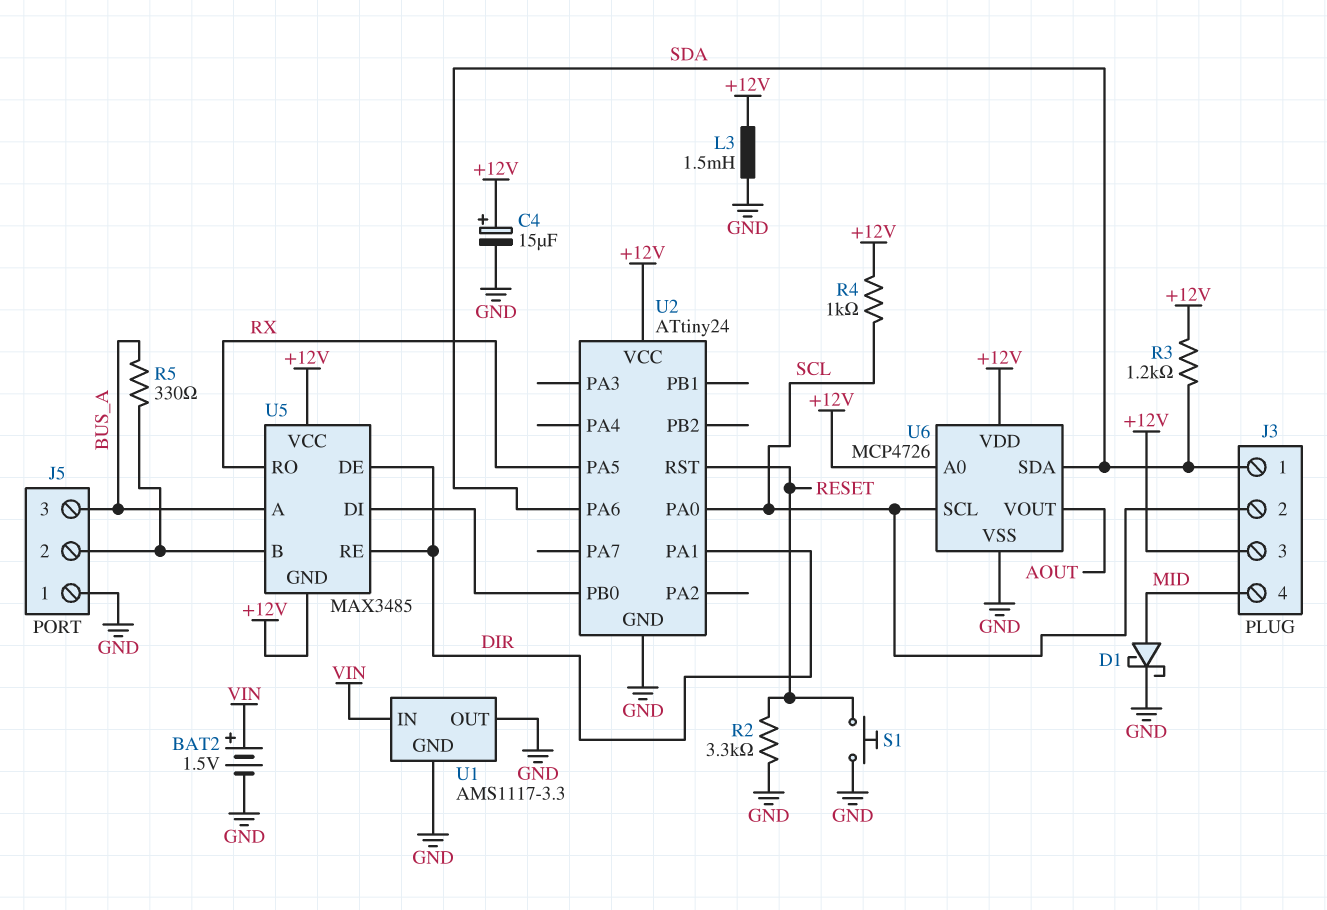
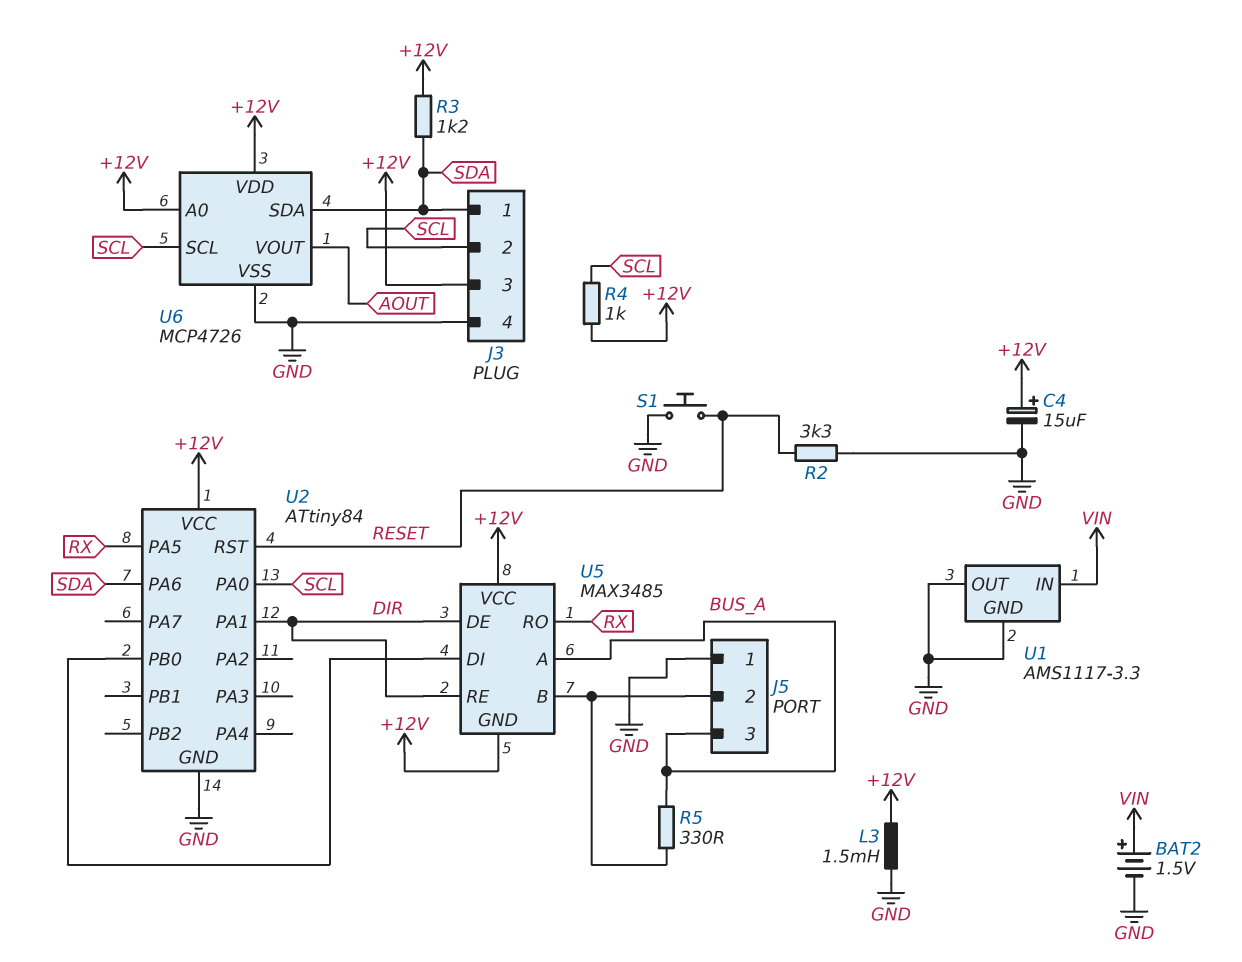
D1: schottky (A MID, K GND) -> none
J3 pin 4: MID -> GND
U2: ATtiny24 -> ATtiny84

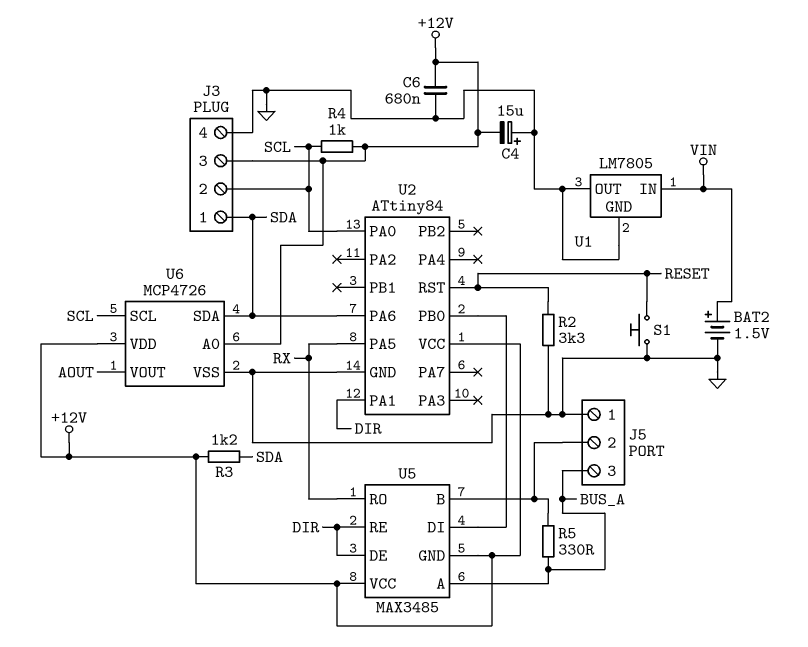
C4: 15uF (plus +12V, minus GND) -> 15uF (plus GND, minus +12V)
C6: none -> 680nF (+12V, GND)
L3: 1.5mH (+12V, GND) -> none
U1: AMS1117-3.3 -> LM7805

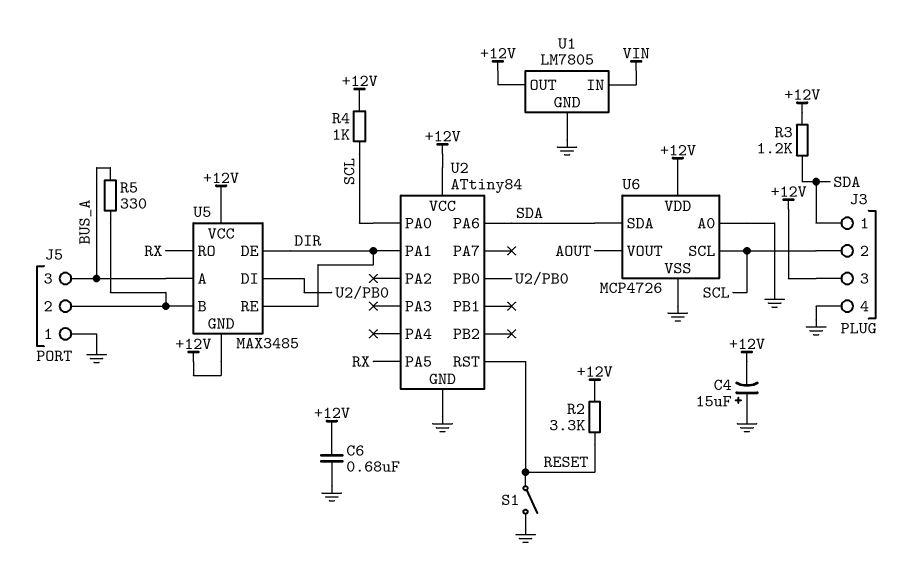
BAT2: 1.5V (plus VIN, minus GND) -> none
R2: 3.3k (GND, RESET) -> 3.3k (+12V, RESET)
S1: button (GND, RESET) -> switch (GND, RESET)
U1 pin OUT: GND -> +12V
U6 pin A0: +12V -> GND

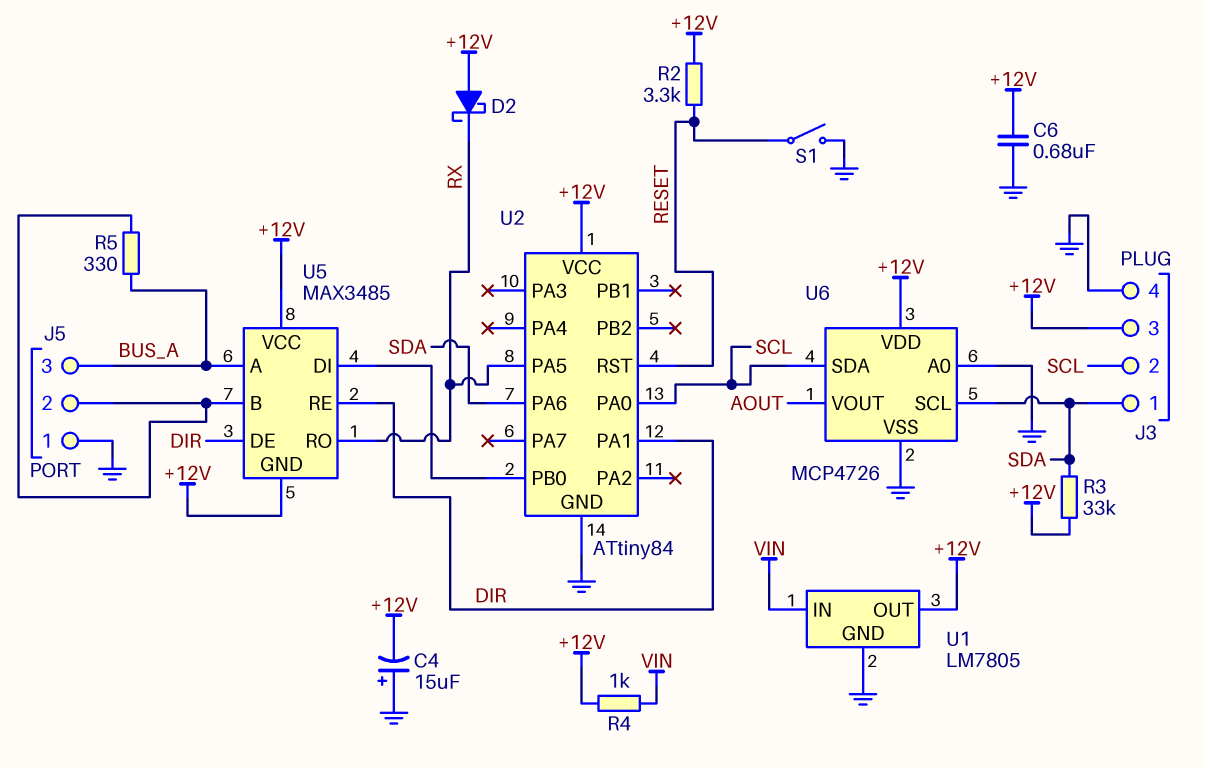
D2: none -> schottky (A +12V, K RX)
R3: 1.2k (+12V, SDA) -> 33k (+12V, SDA)
R4: 1k (+12V, SCL) -> 1k (+12V, VIN)
U6 pin SCL: SCL -> SDA
U6 pin SDA: SDA -> SCL

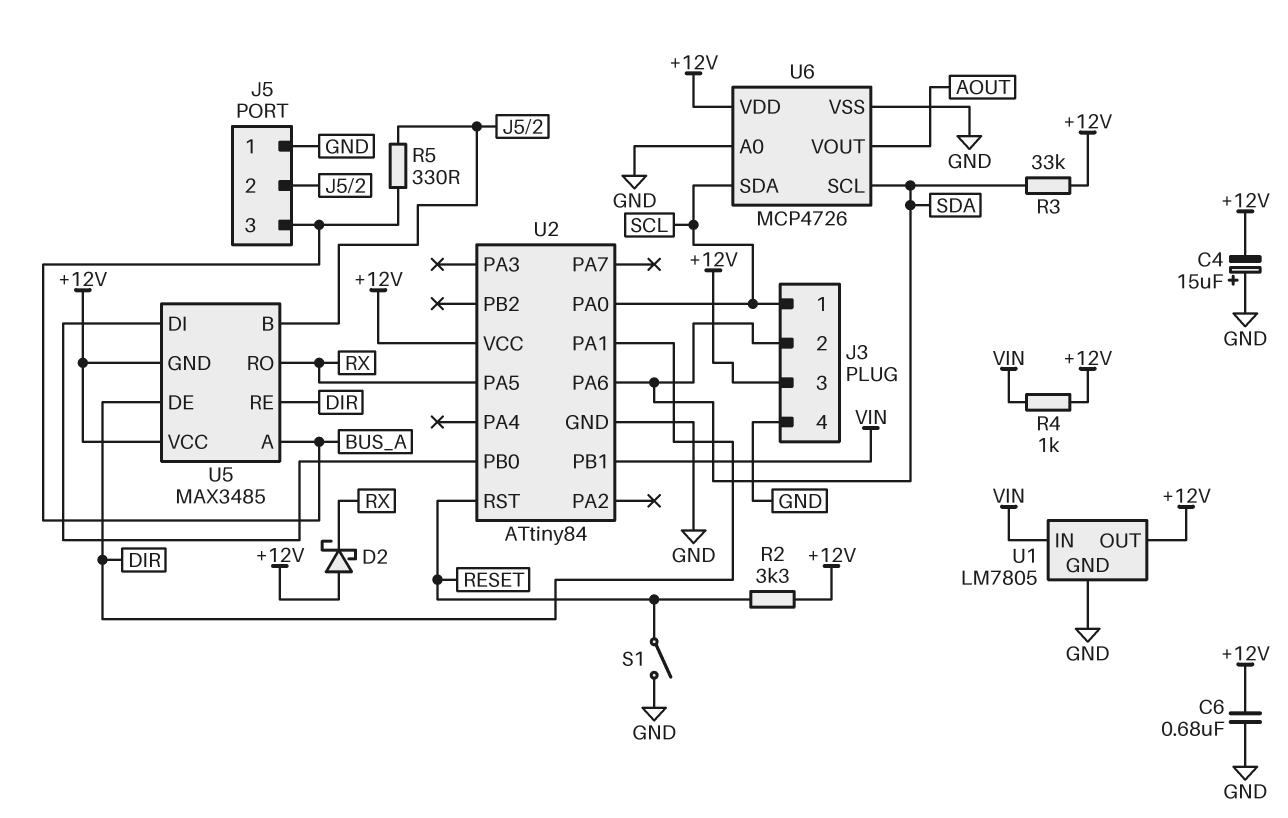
J3 pin 1: SDA -> SCL
J3 pin 2: SCL -> SDA
U2 pin PB1: none -> VIN

